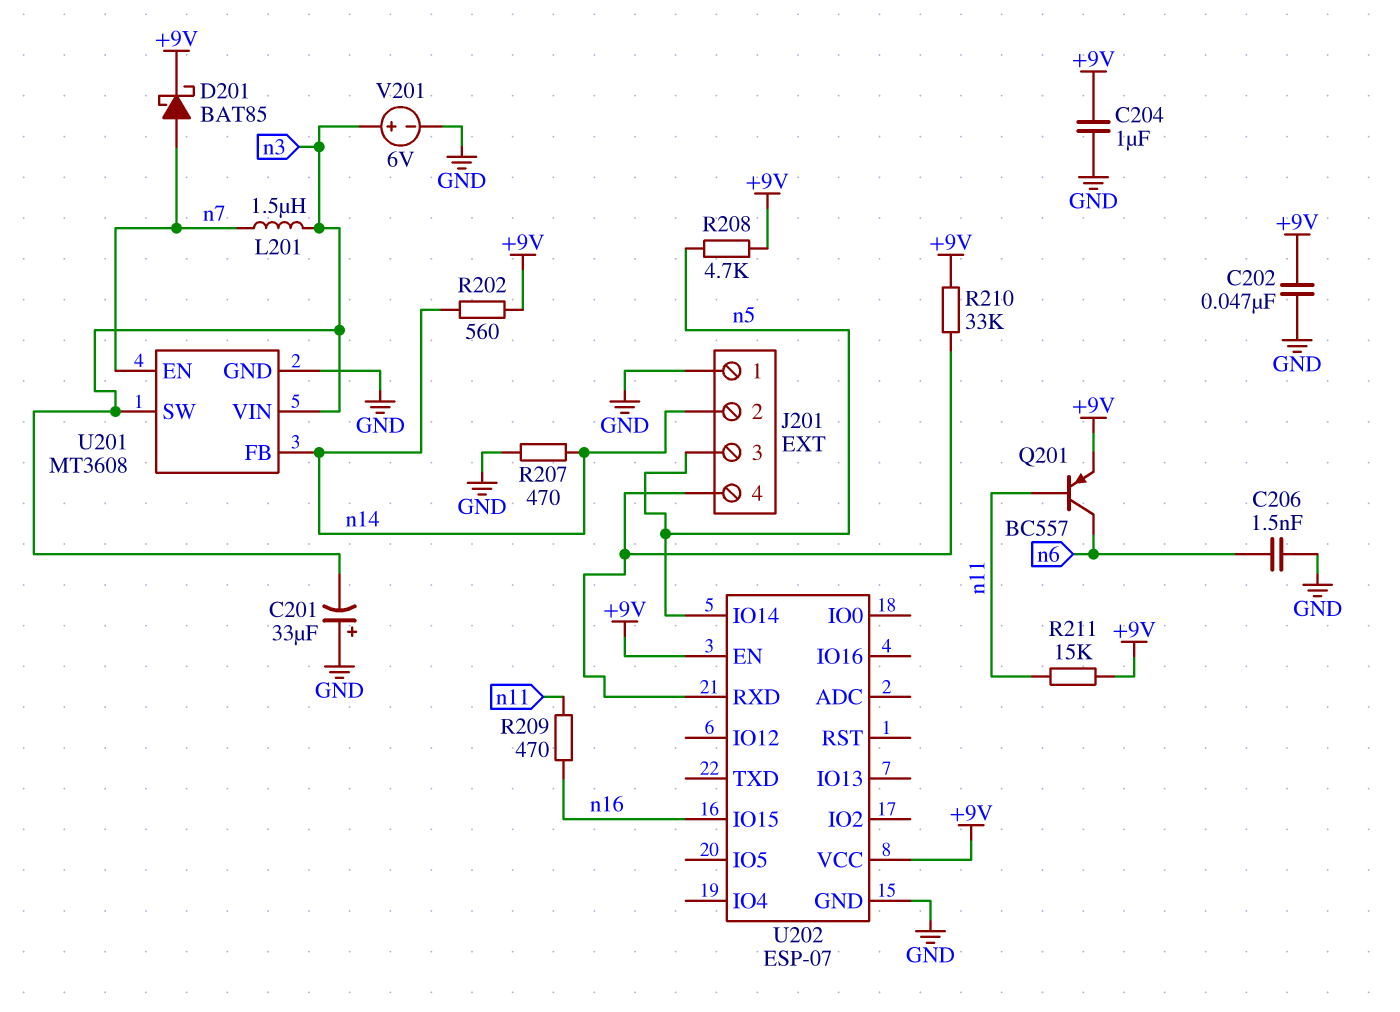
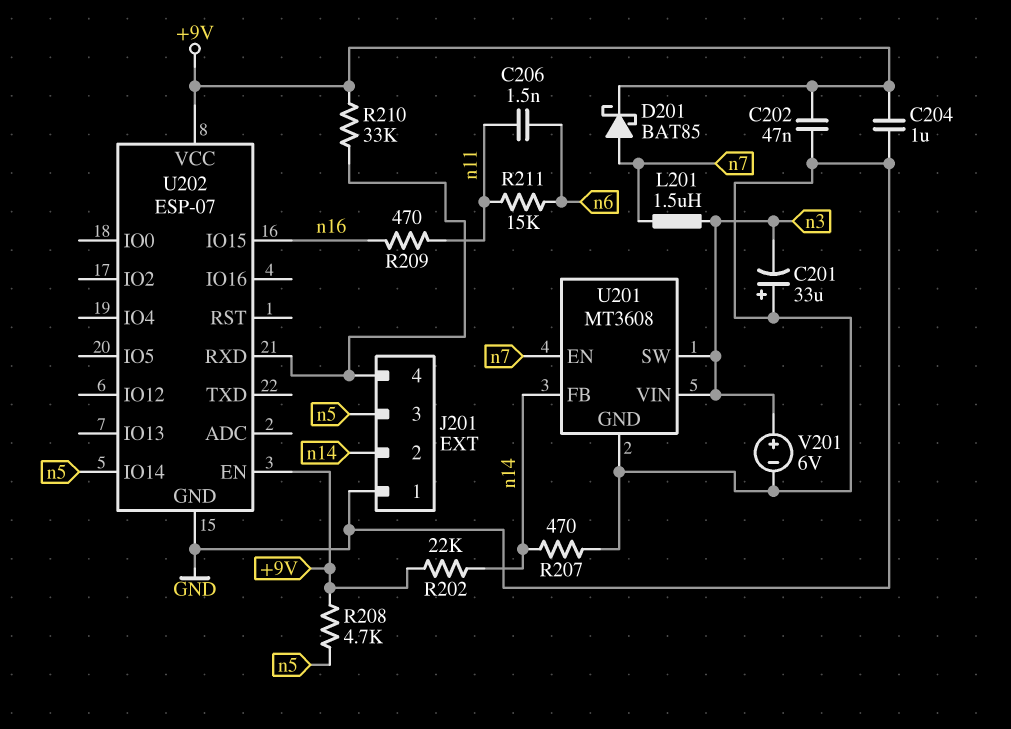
C206: 1.5nF (GND, n6) -> 1.5nF (n6, n11)
Q201: PNP BC557 (B n11, C n6, E +9V) -> none
R202: 560 (+9V, n14) -> 22k (+9V, n14)
R211: 15k (+9V, n11) -> 15k (n6, n11)

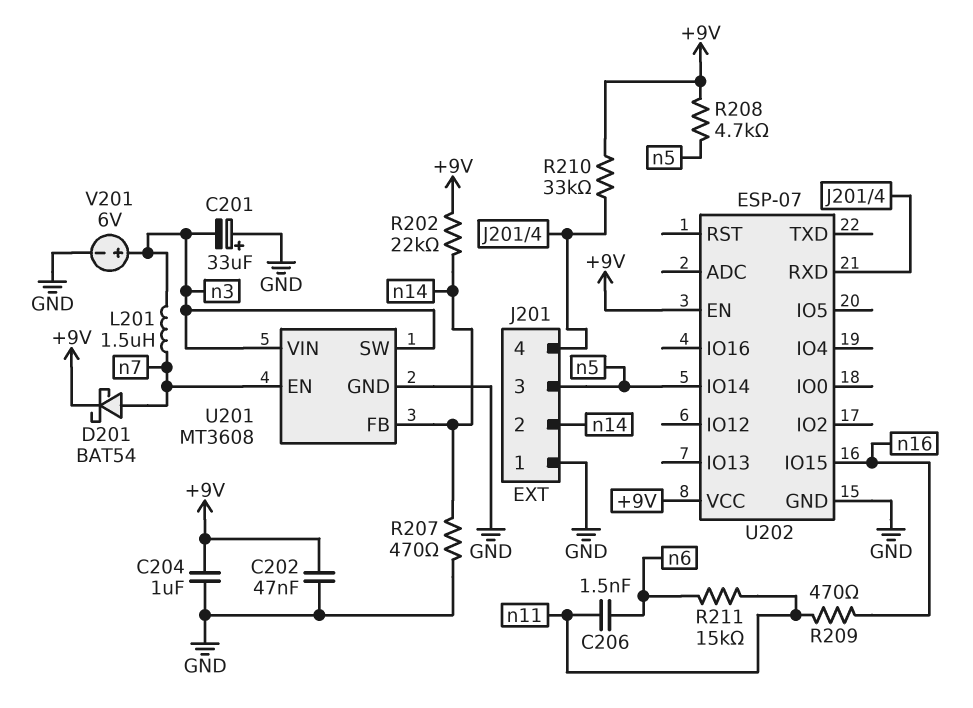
D201: schottky BAT85 (A n7, K +9V) -> schottky BAT54 (A n7, K +9V)

